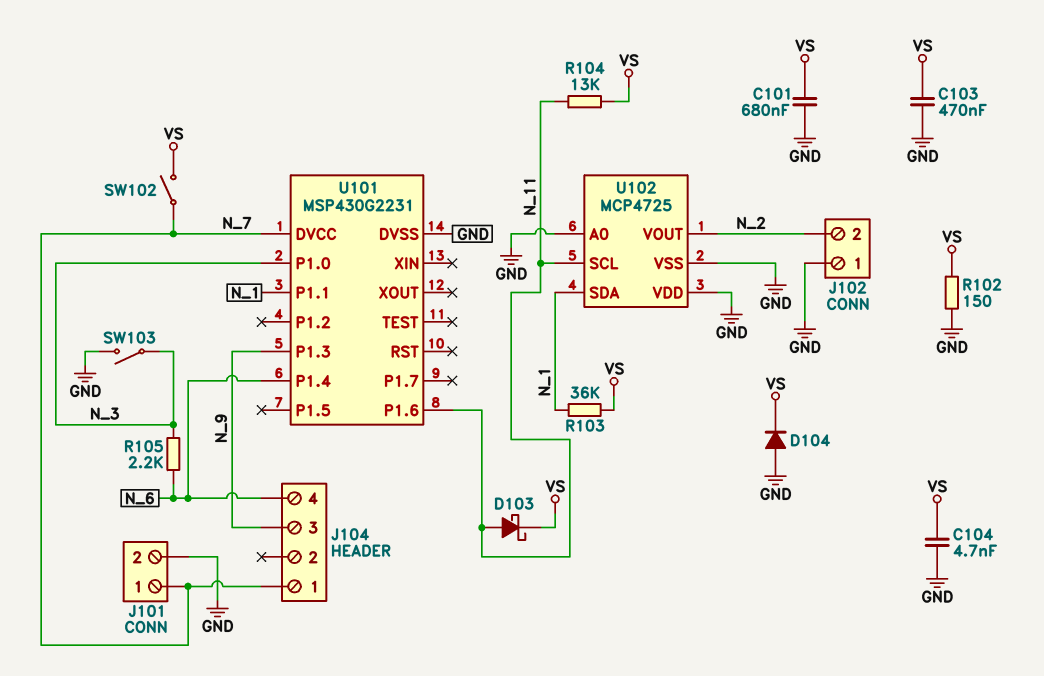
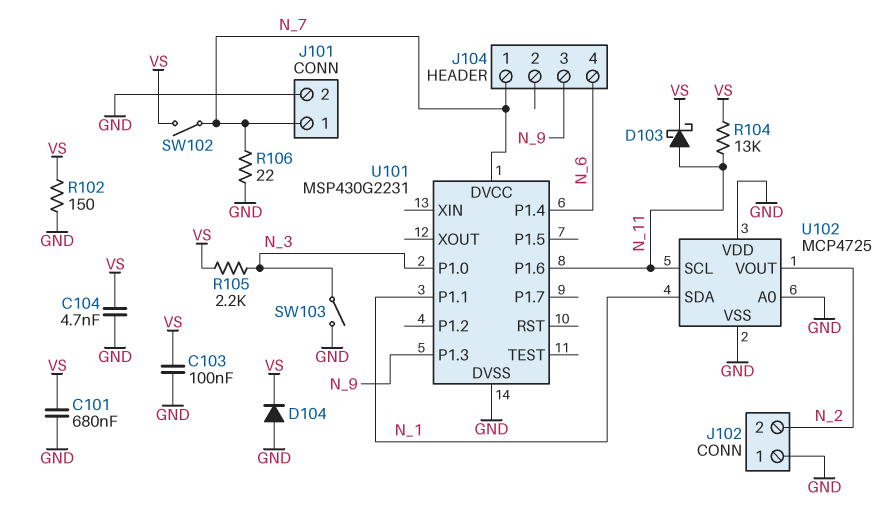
C103: 470nF (GND, VS) -> 100nF (GND, VS)
R103: 36k (N_1, VS) -> none
R105: 2.2k (N_3, N_6) -> 2.2k (N_3, VS)
R106: none -> 22 (GND, N_7)

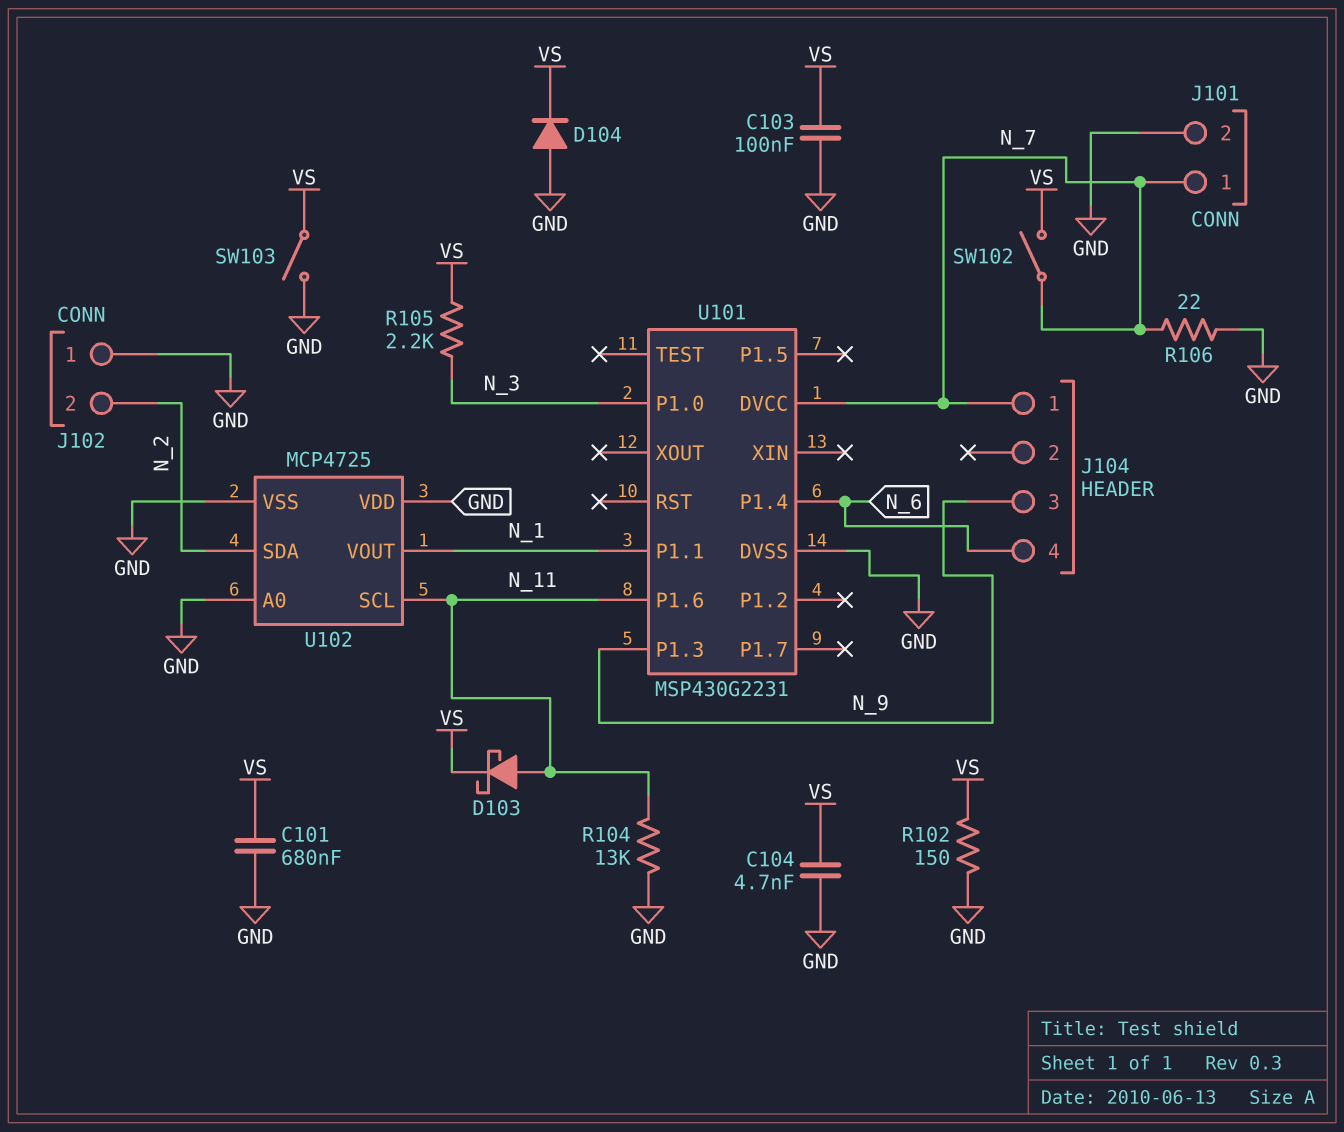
R104: 13k (N_11, VS) -> 13k (GND, N_11)
SW103: switch (GND, N_3) -> switch (GND, VS)
U102 pin SDA: N_1 -> N_2
U102 pin VOUT: N_2 -> N_1

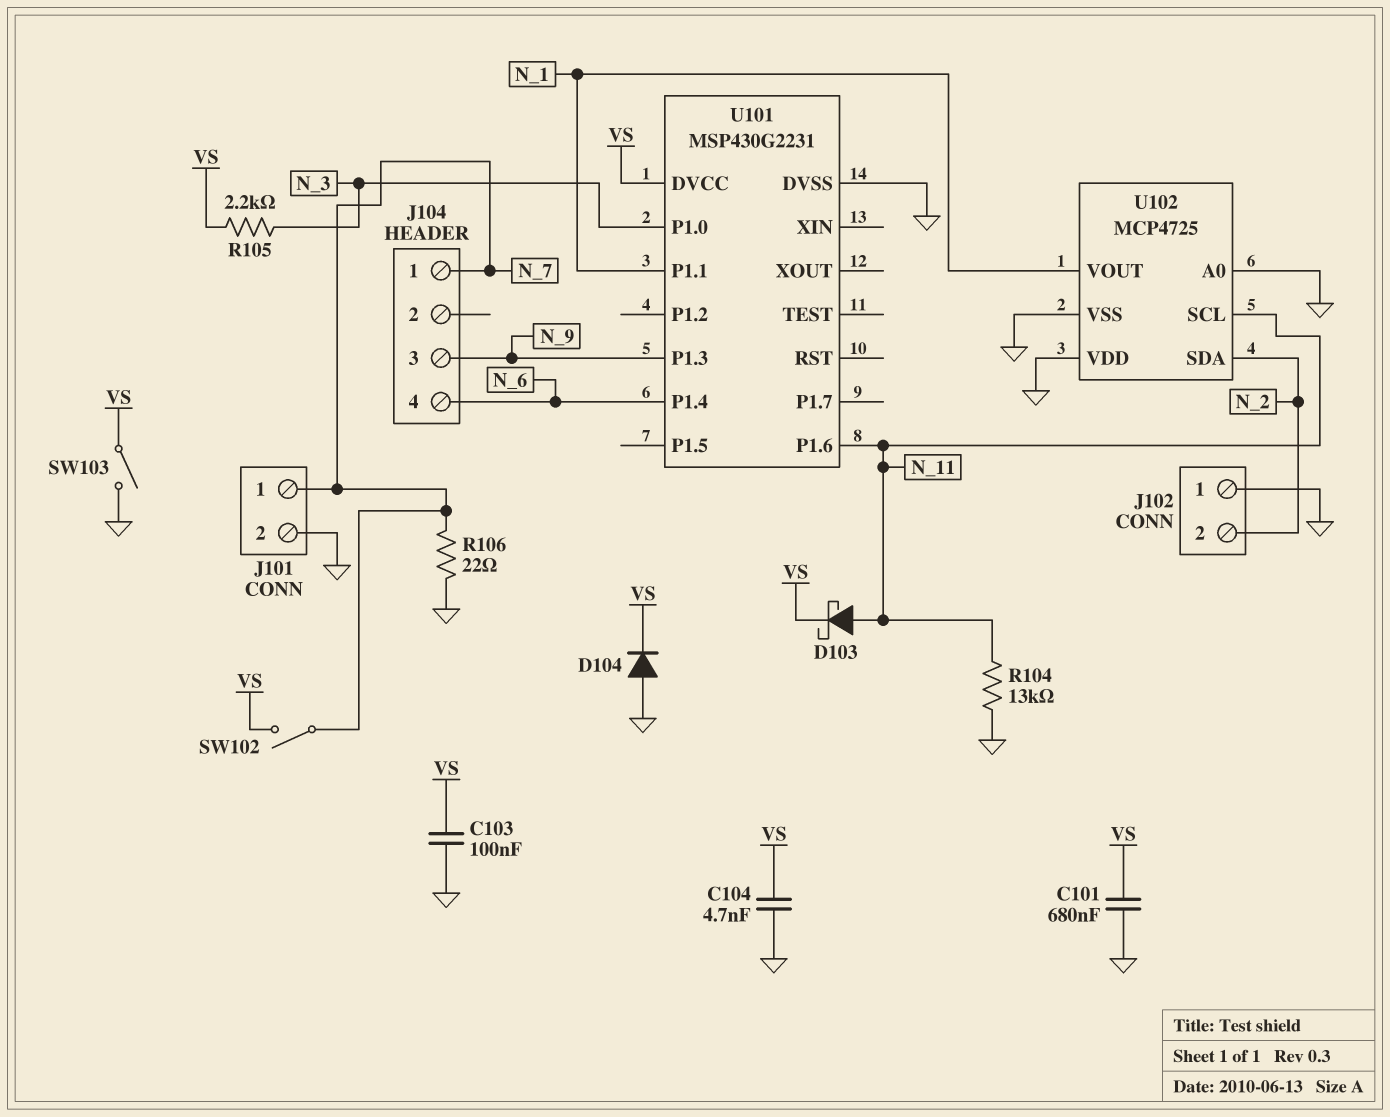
R102: 150 (GND, VS) -> none
U101 pin DVCC: N_7 -> VS

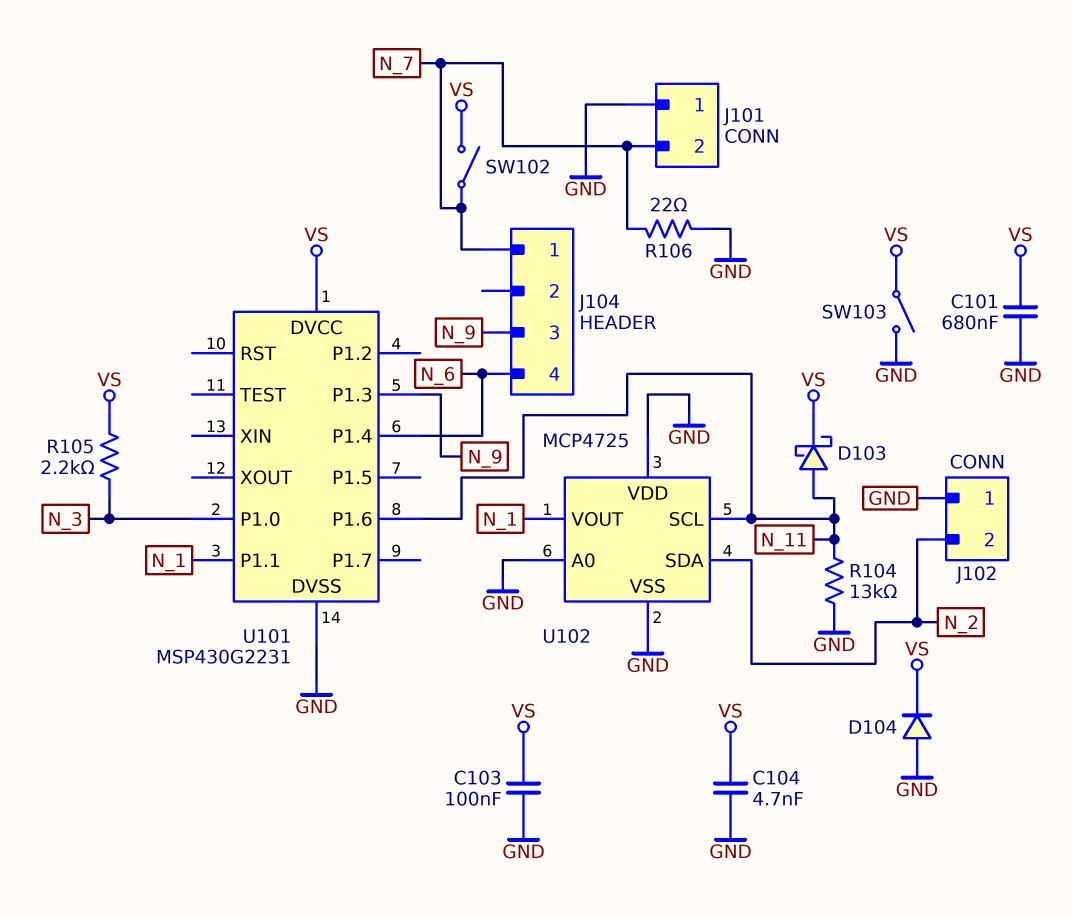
J101 pin 1: N_7 -> GND
J101 pin 2: GND -> N_7

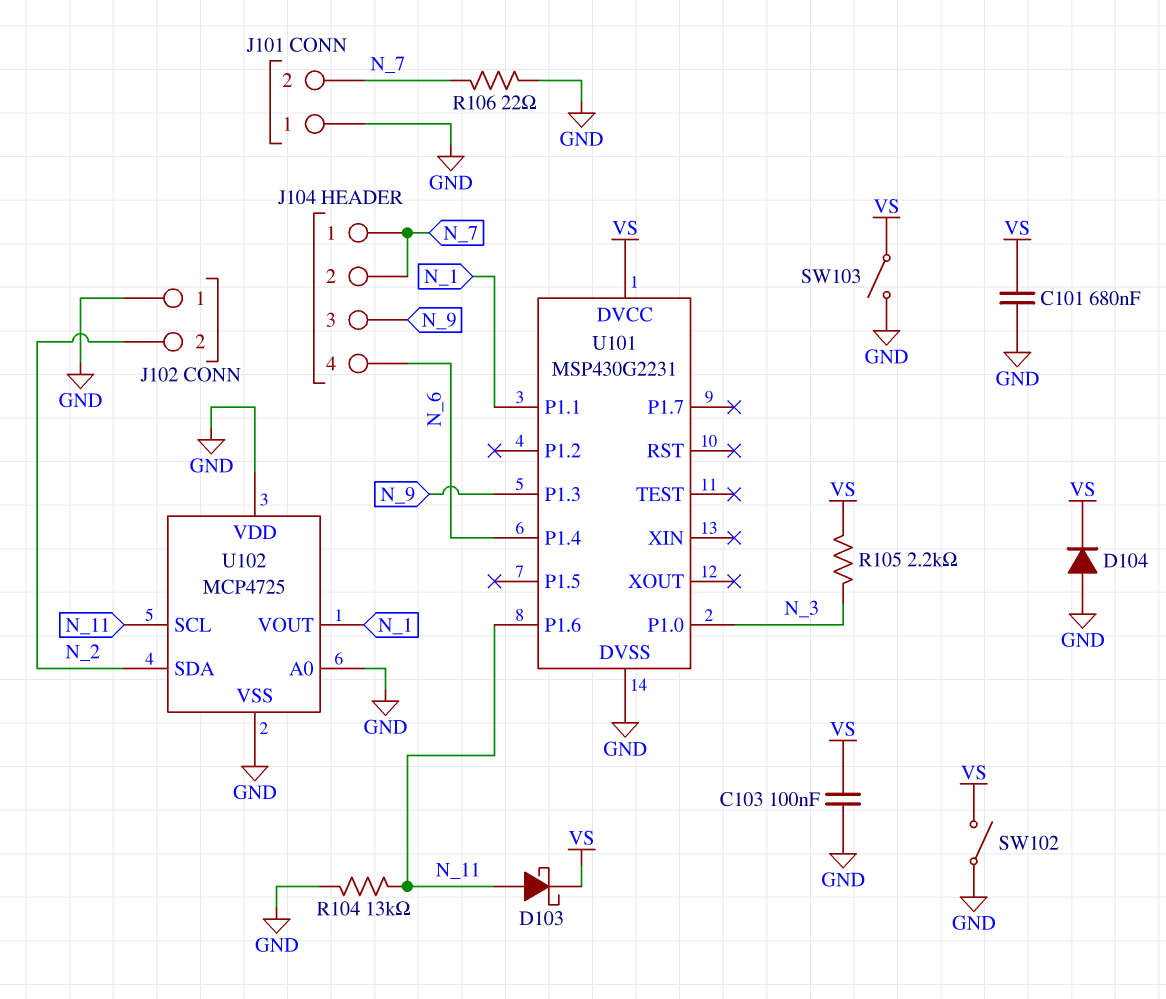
C104: 4.7nF (GND, VS) -> none
J104 pin 2: none -> N_7
SW102: switch (N_7, VS) -> switch (GND, VS)

